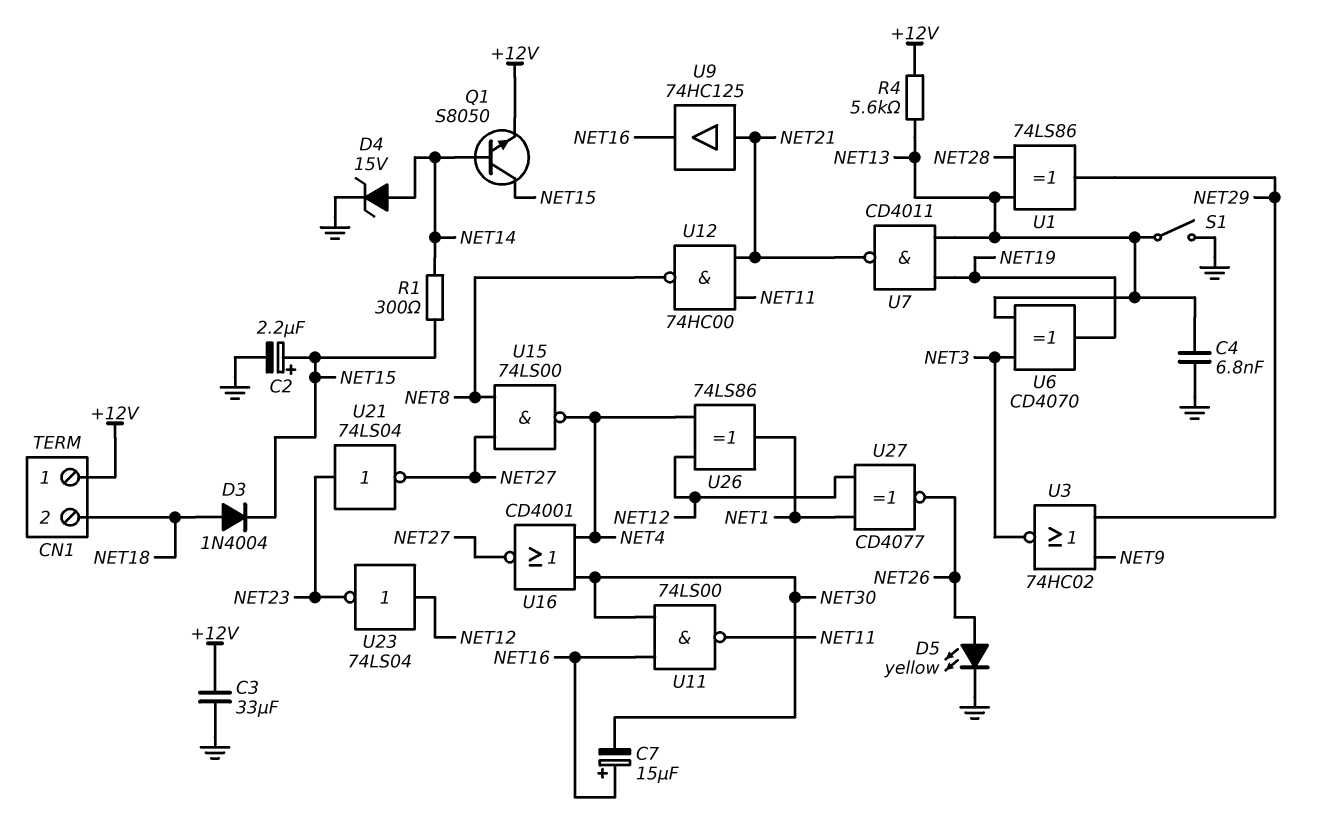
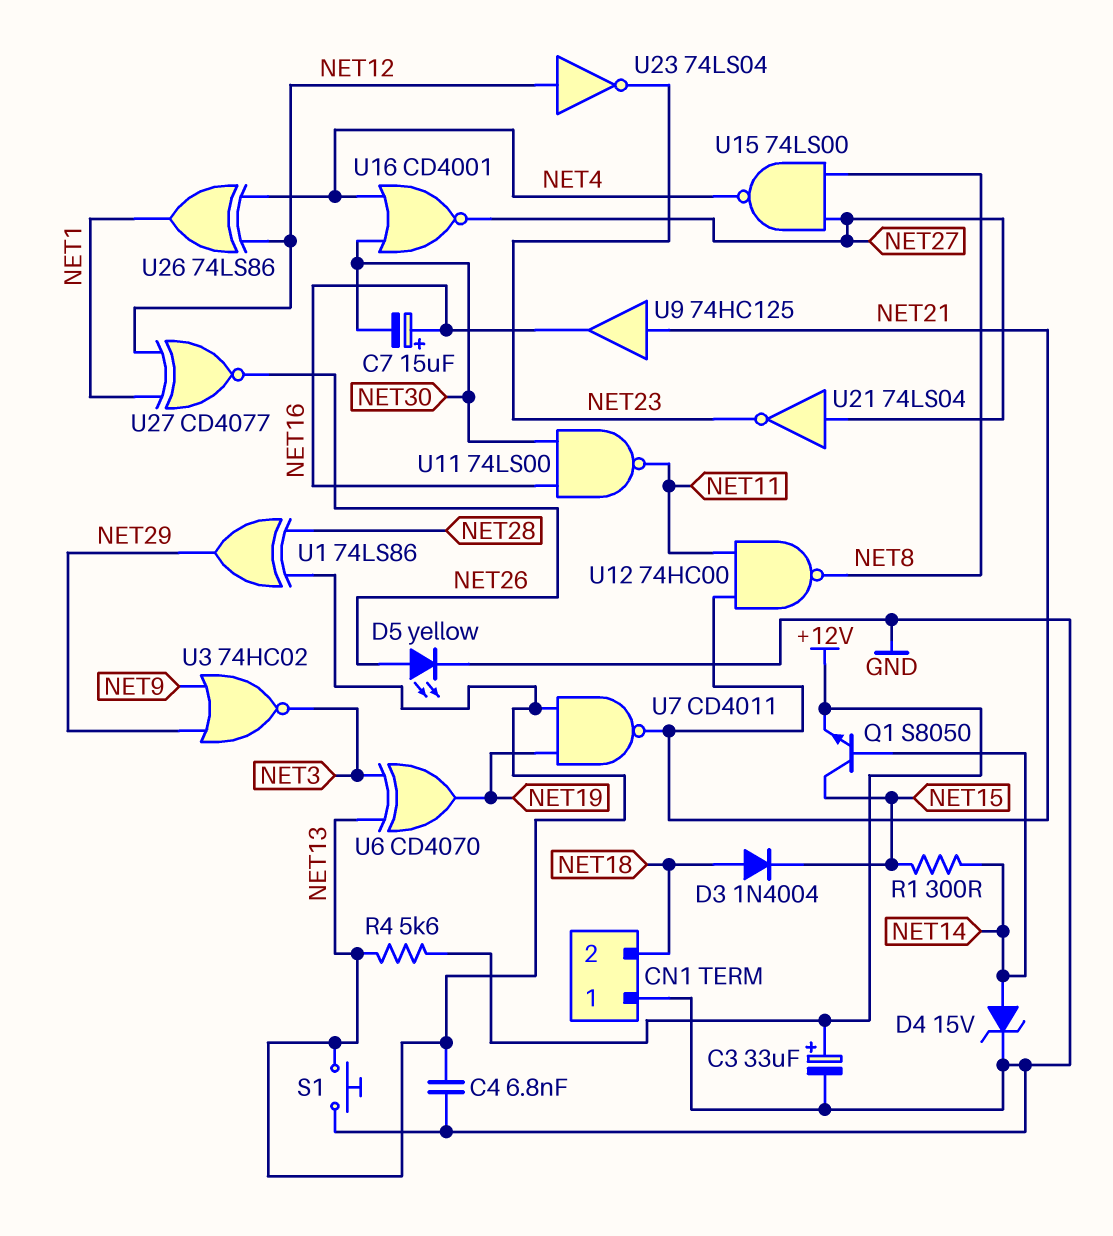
C2: 2.2uF (plus NET15, minus GND) -> none
C3: 33uF (+12V, GND) -> 33uF (plus +12V, minus GND)
CN1 pin 1: +12V -> GND
S1: switch (GND, NET13) -> button (GND, NET13)
U21: NOT 74LS04 (in NET23, out NET27) -> NOT 74LS04 (in NET27, out NET23)

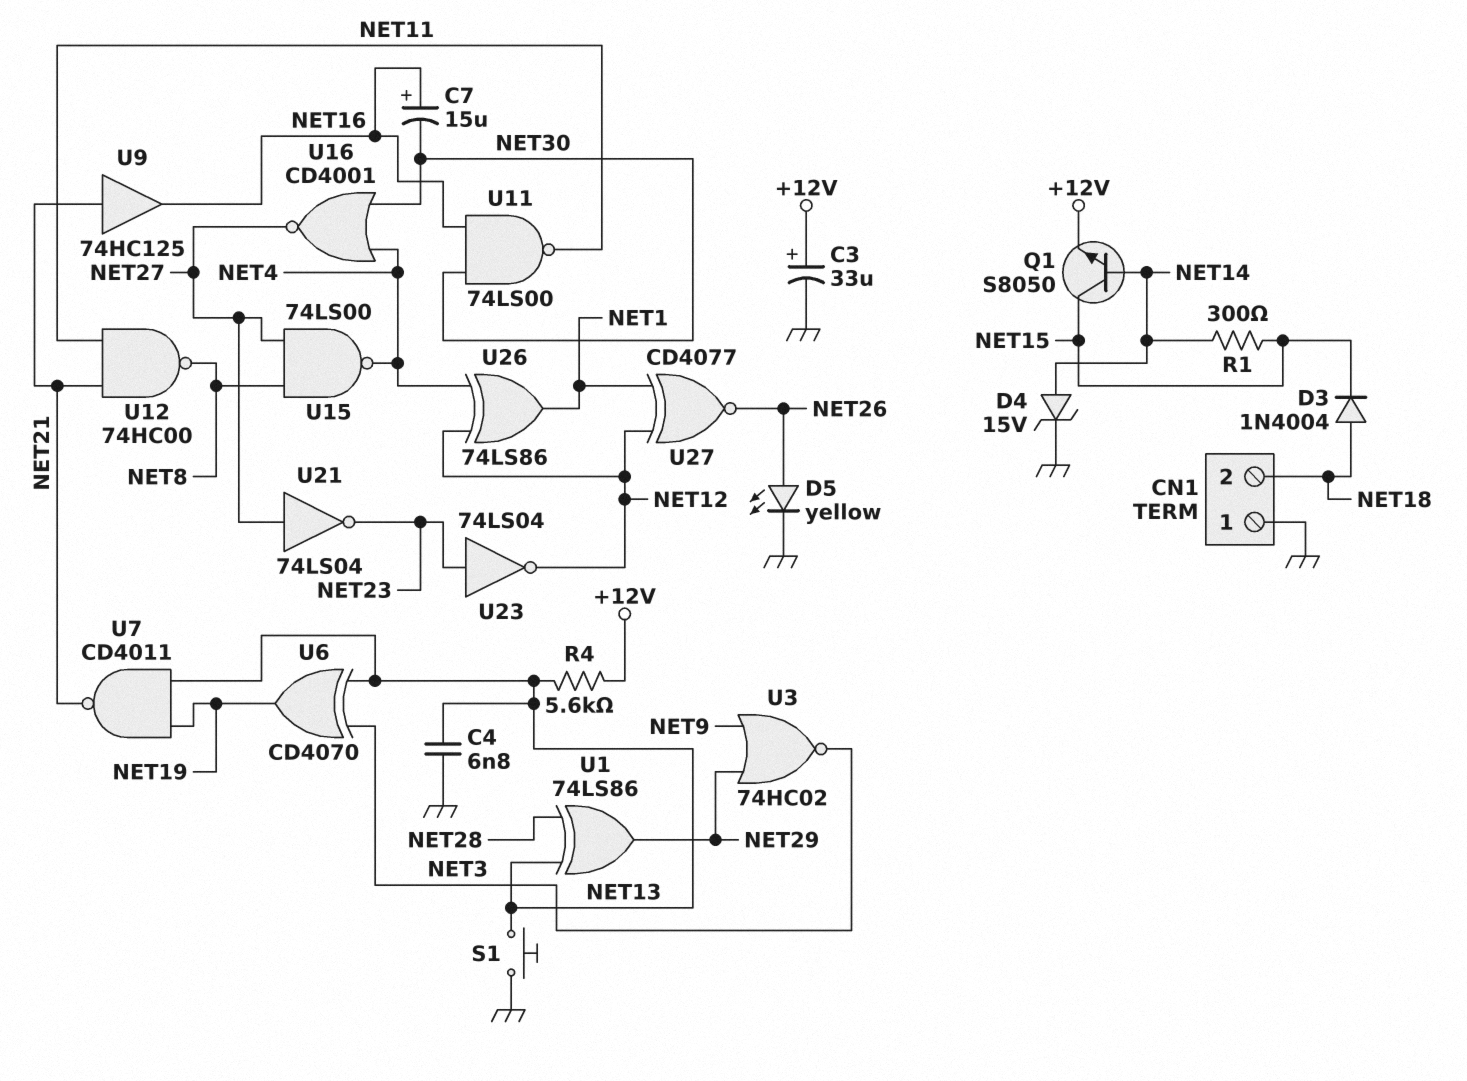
U23: NOT 74LS04 (in NET12, out NET23) -> NOT 74LS04 (in NET23, out NET12)

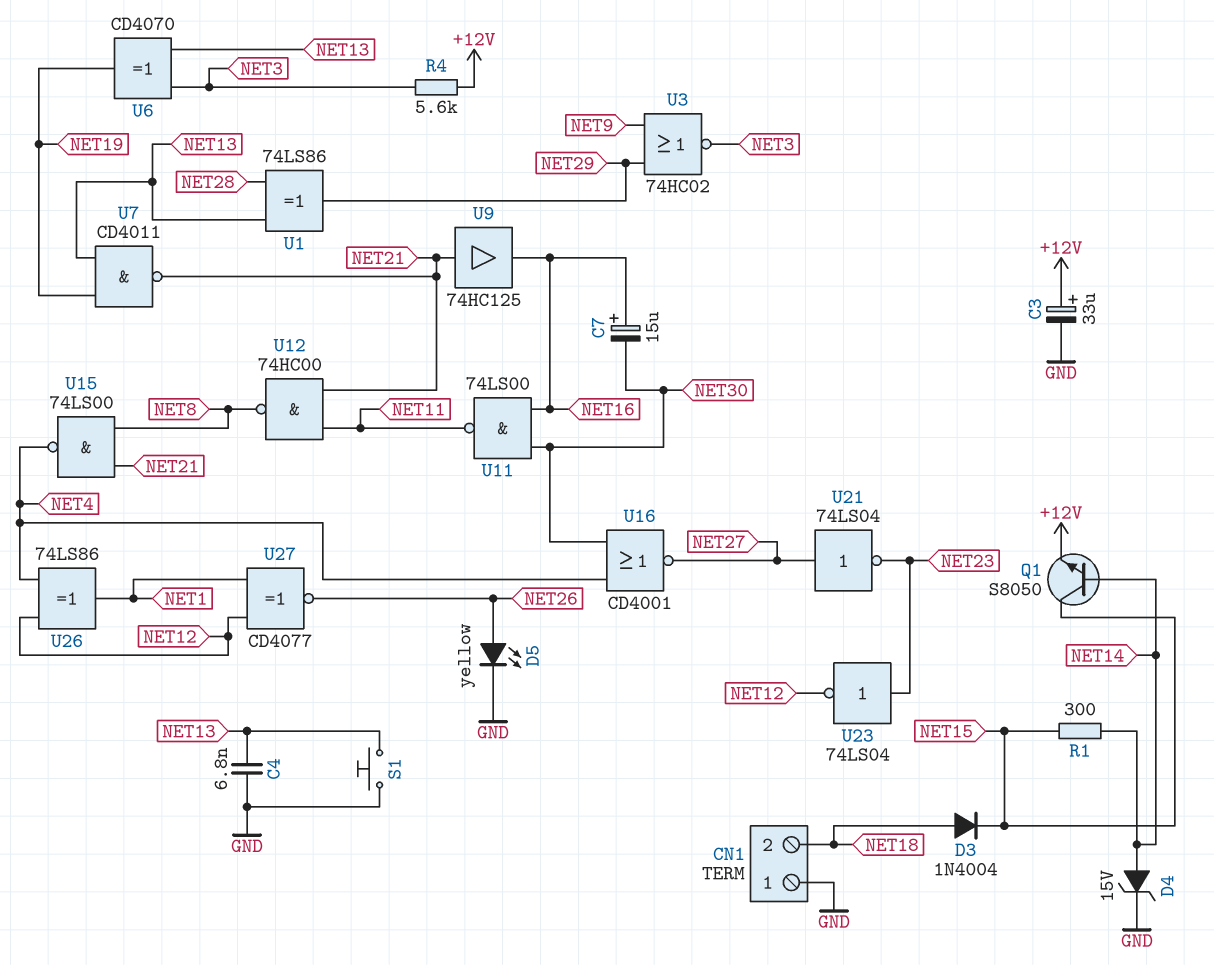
R4: 5.6k (+12V, NET13) -> 5.6k (+12V, NET3)
U15: NAND 74LS00 (in NET8, in NET27, out NET4) -> NAND 74LS00 (in NET8, in NET21, out NET4)

